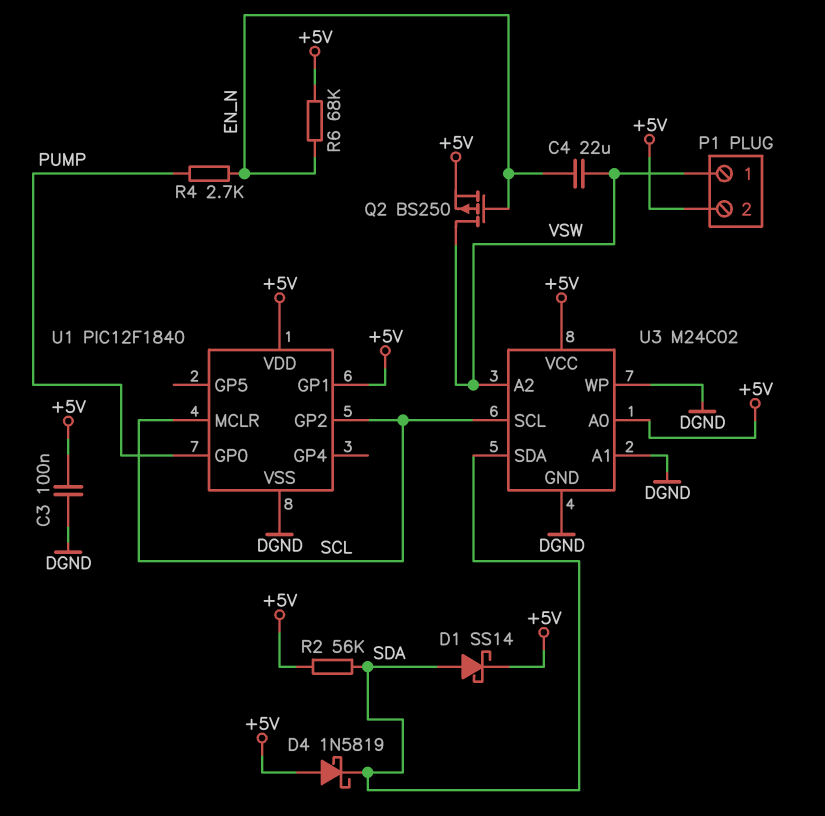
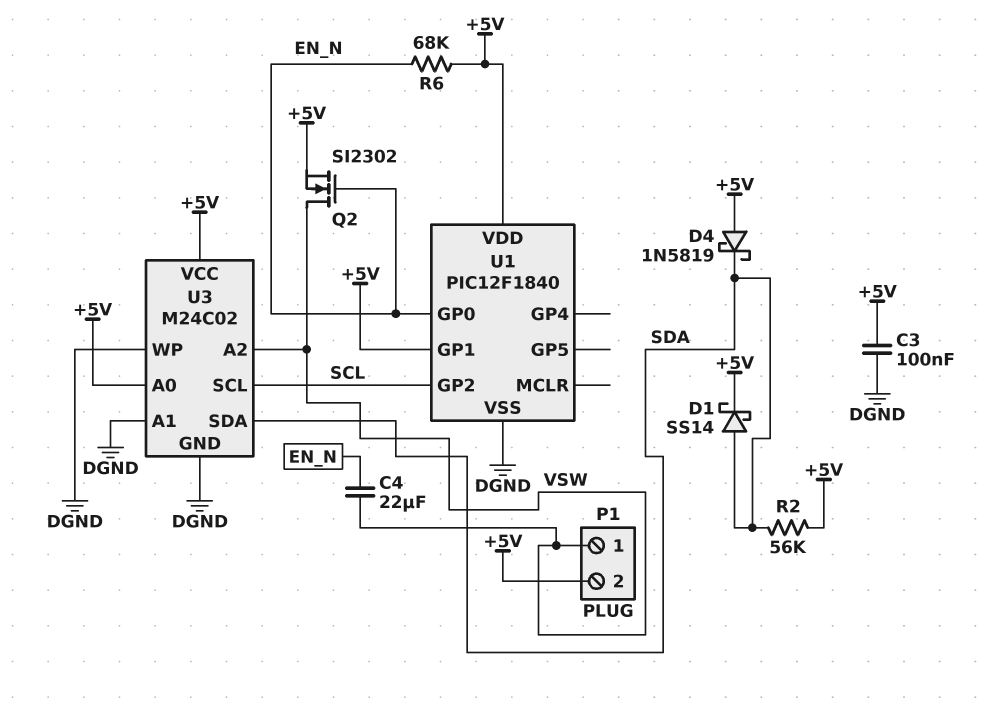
Q2: PMOS BS250 (G EN_N, D VSW, S +5V) -> NMOS SI2302 (G EN_N, D VSW, S +5V)
R4: 2.7k (EN_N, PUMP) -> none
U1 pin GP0: PUMP -> EN_N
U1 pin MCLR: SCL -> none

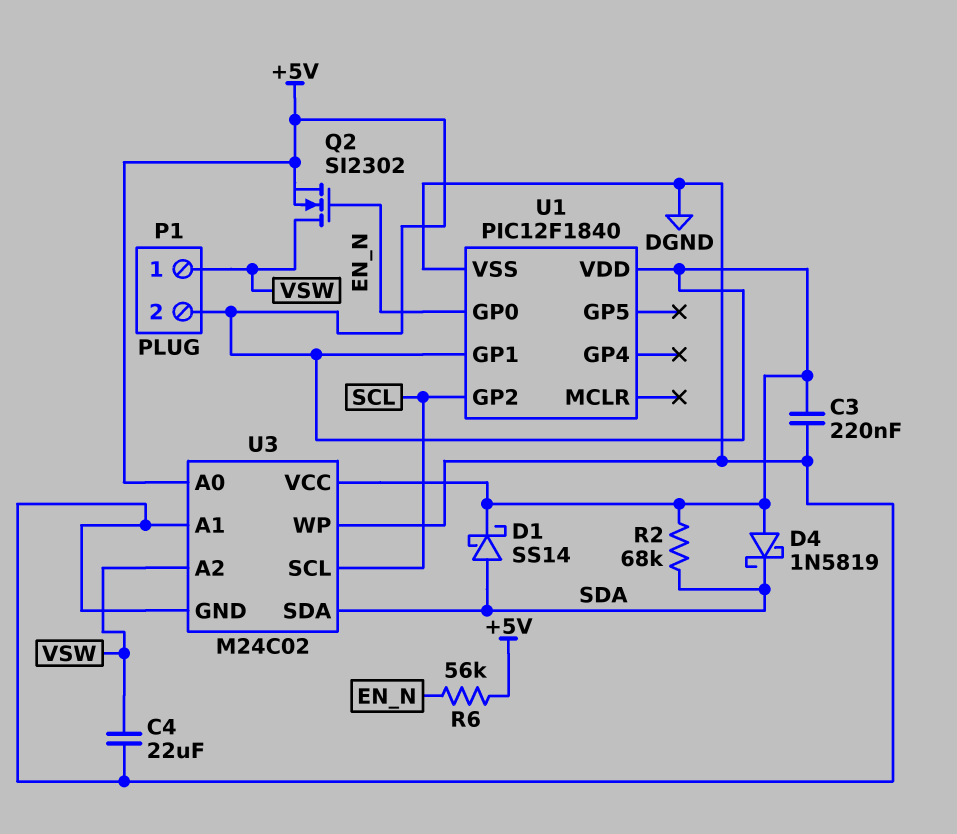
C3: 100nF (+5V, DGND) -> 220nF (+5V, DGND)
C4: 22uF (EN_N, VSW) -> 22uF (DGND, VSW)
R2: 56k (+5V, SDA) -> 68k (+5V, SDA)
R6: 68k (+5V, EN_N) -> 56k (+5V, EN_N)

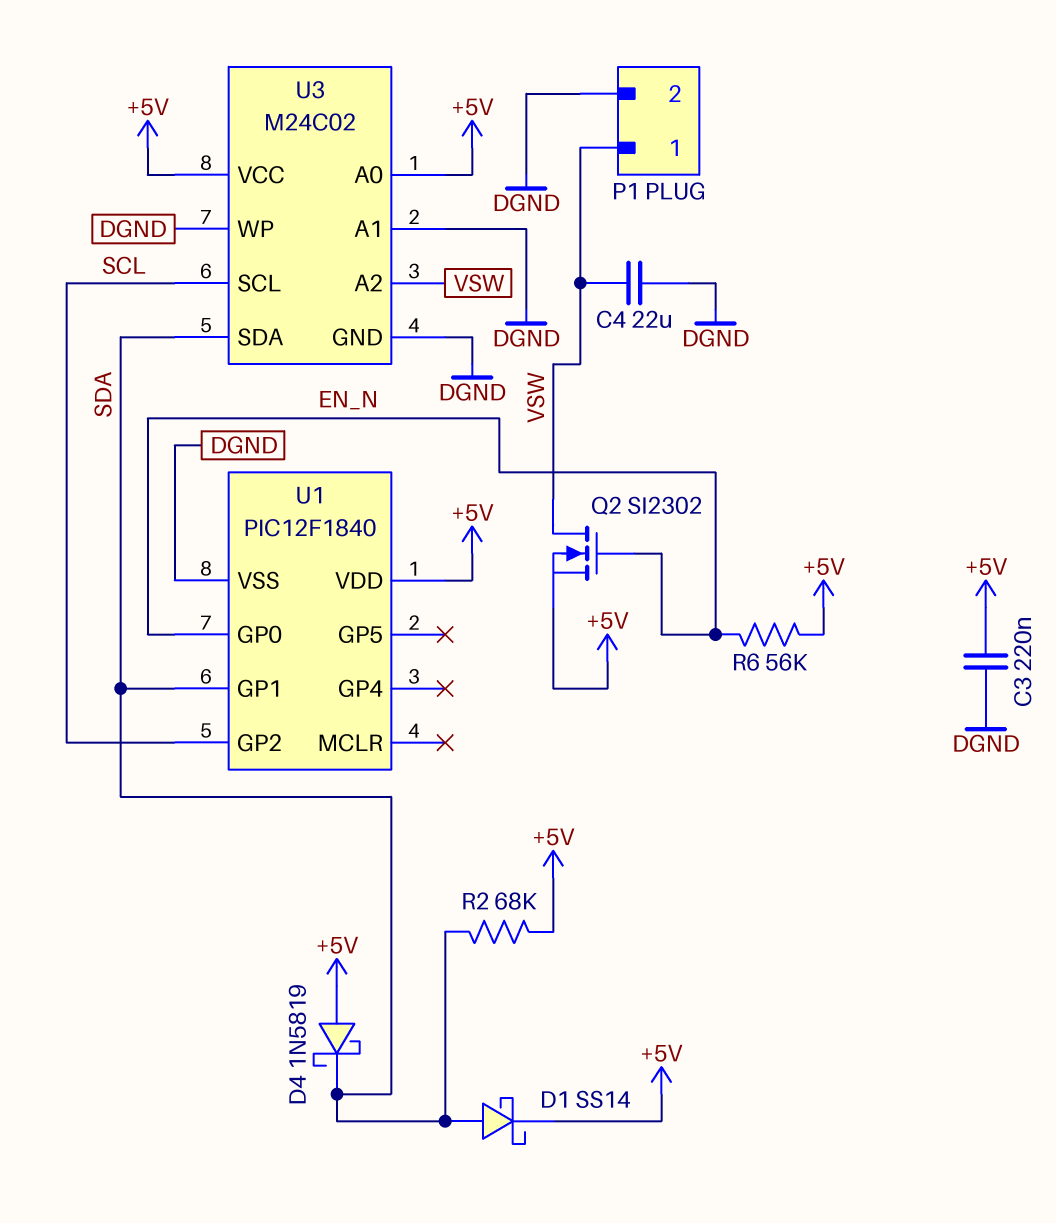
P1 pin 2: +5V -> DGND
U1 pin GP1: +5V -> SDA

